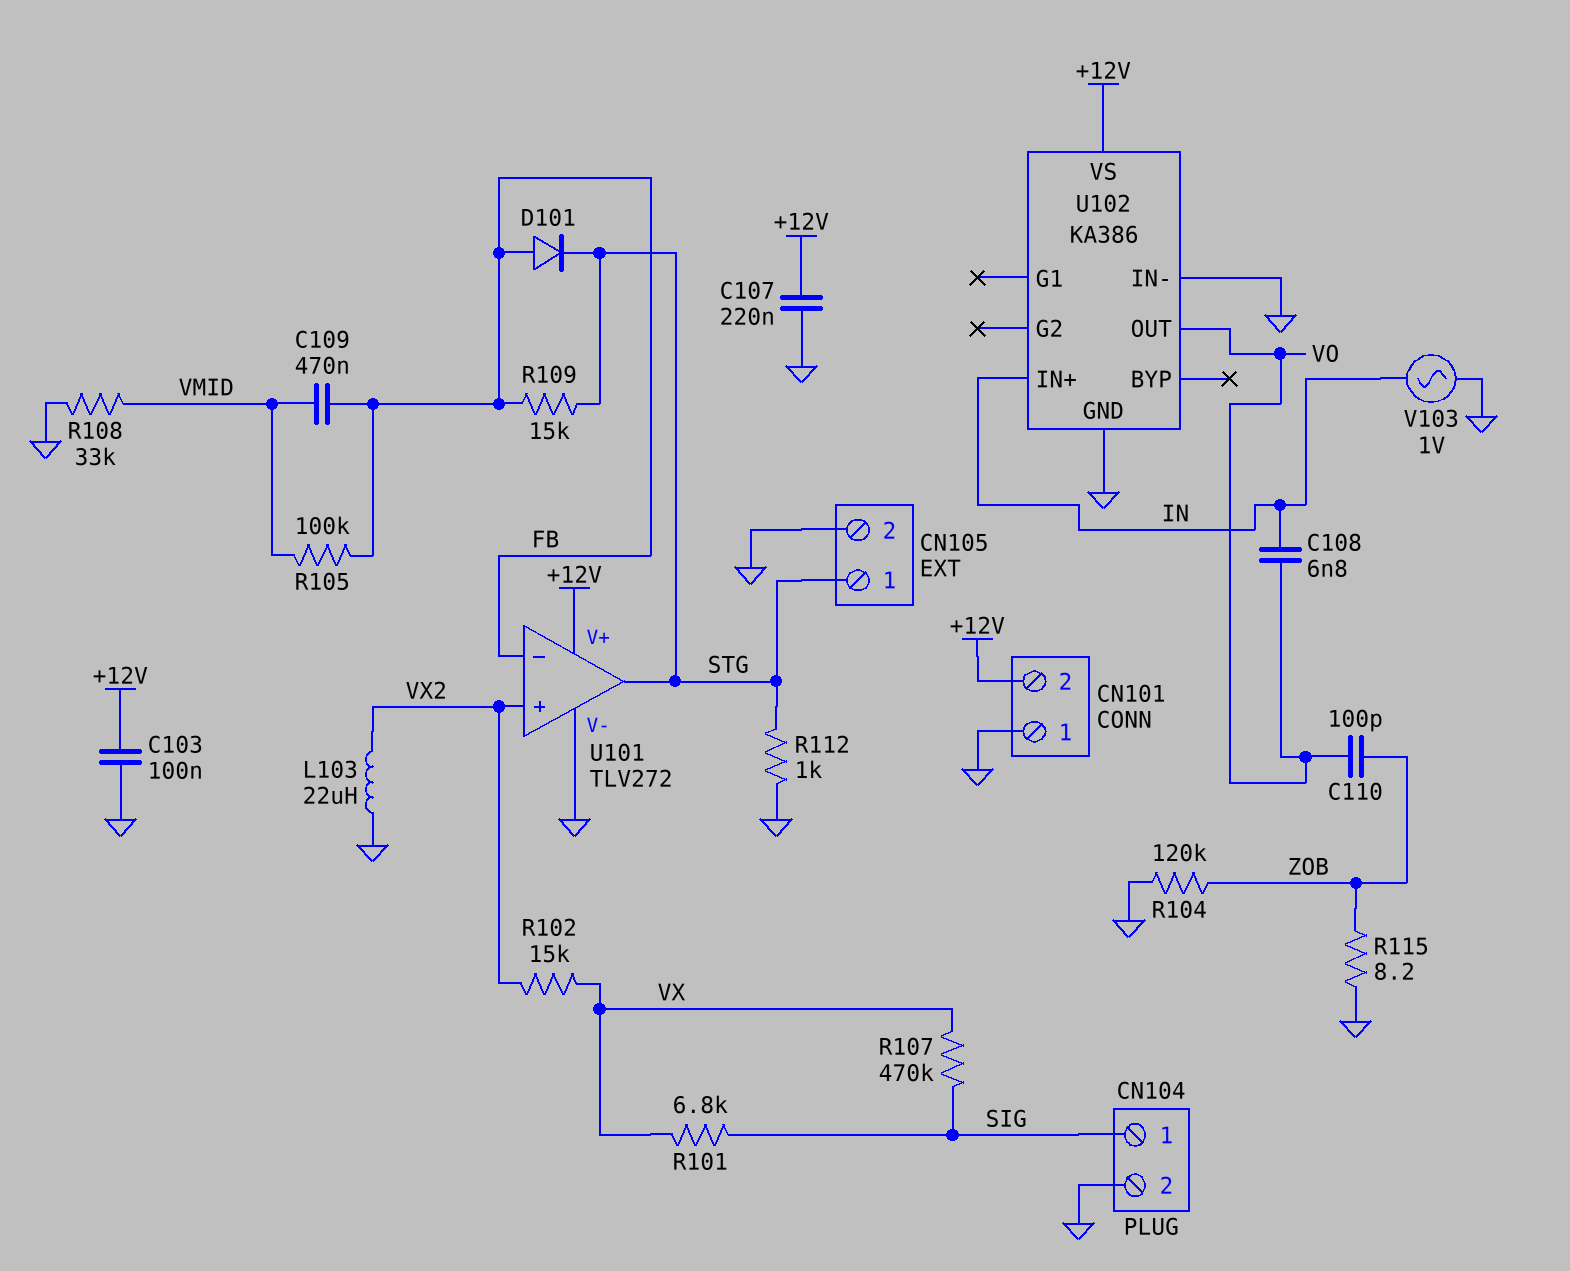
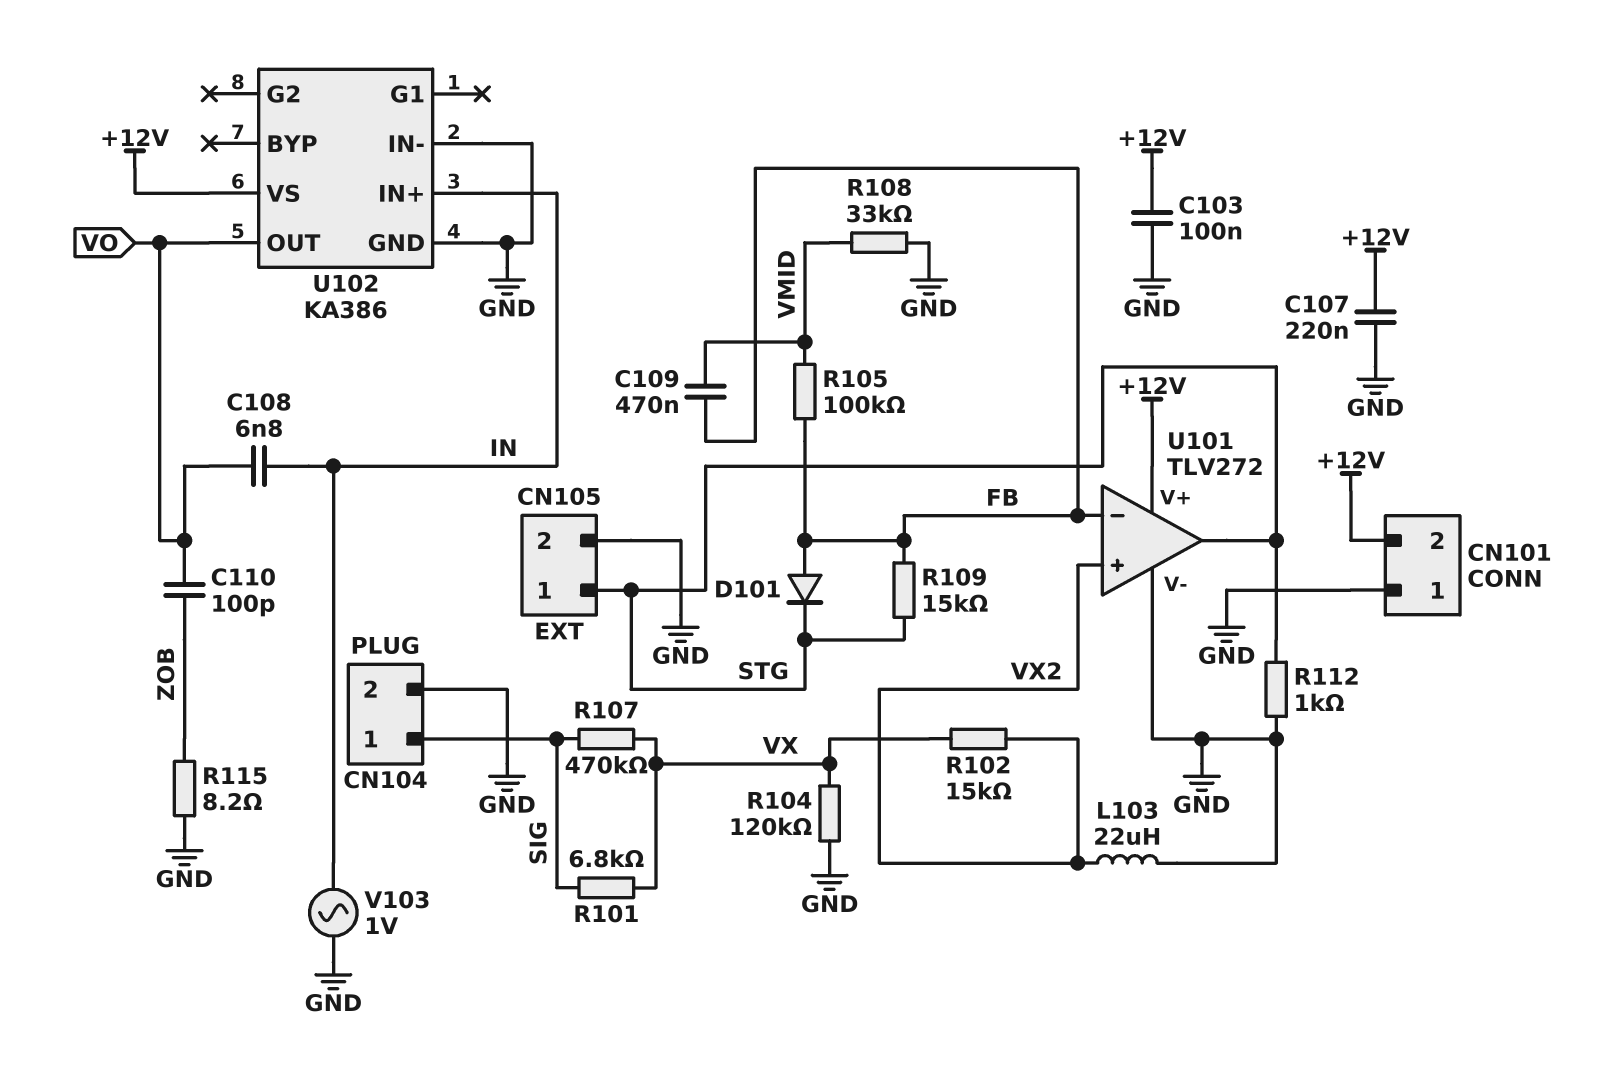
R104: 120k (GND, ZOB) -> 120k (GND, VX)

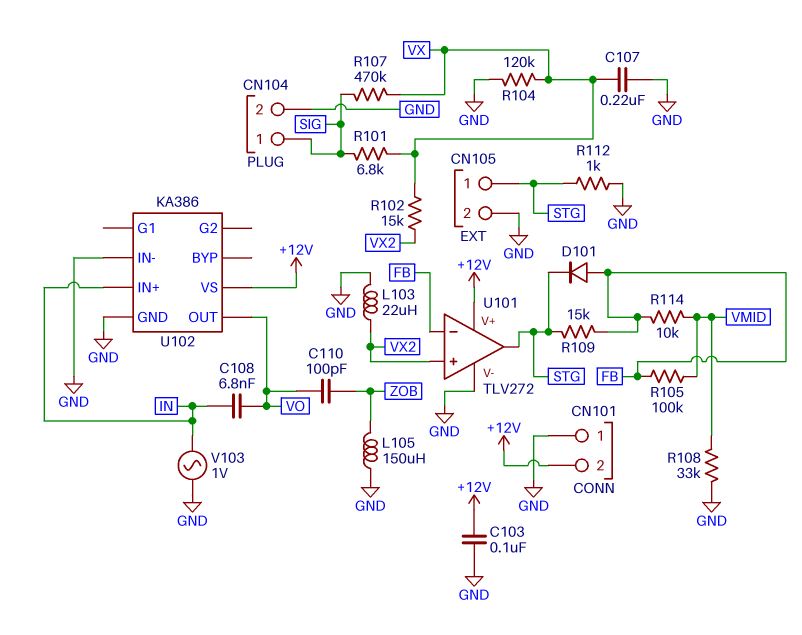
C107: 220nF (+12V, GND) -> 220nF (GND, VX)
C109: 470nF (FB, VMID) -> none
L105: none -> 150uH (GND, ZOB)
R114: none -> 10k (FB, VMID)
R115: 8.2 (GND, ZOB) -> none

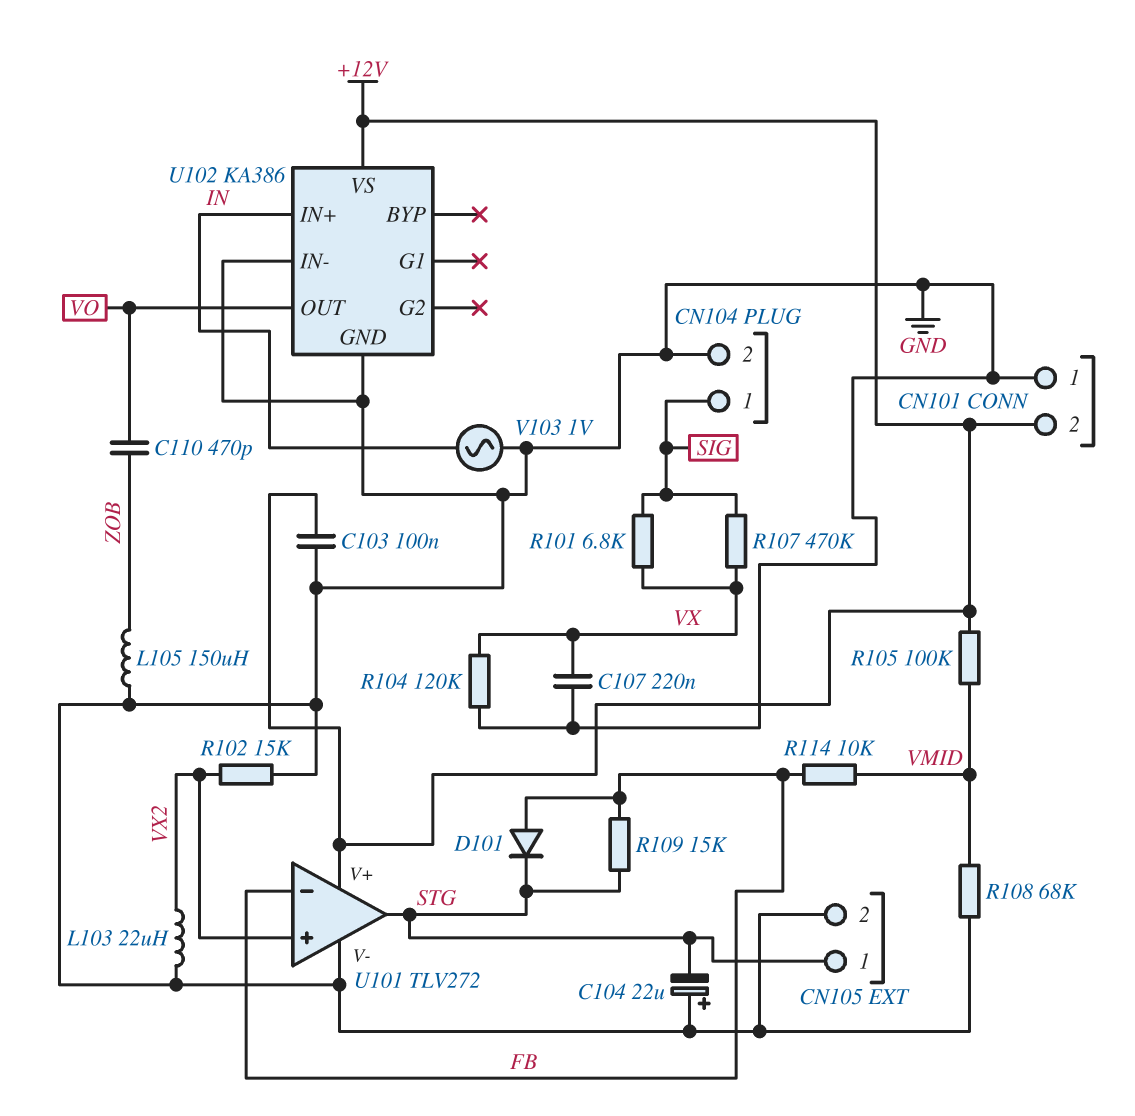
C104: none -> 22uF (plus GND, minus STG)
C108: 6.8nF (IN, VO) -> none
C110: 100pF (VO, ZOB) -> 470pF (VO, ZOB)
R102: 15k (VX, VX2) -> 15k (GND, VX2)
R105: 100k (FB, VMID) -> 100k (+12V, VMID)
R108: 33k (GND, VMID) -> 68k (GND, VMID)
R112: 1k (GND, STG) -> none

